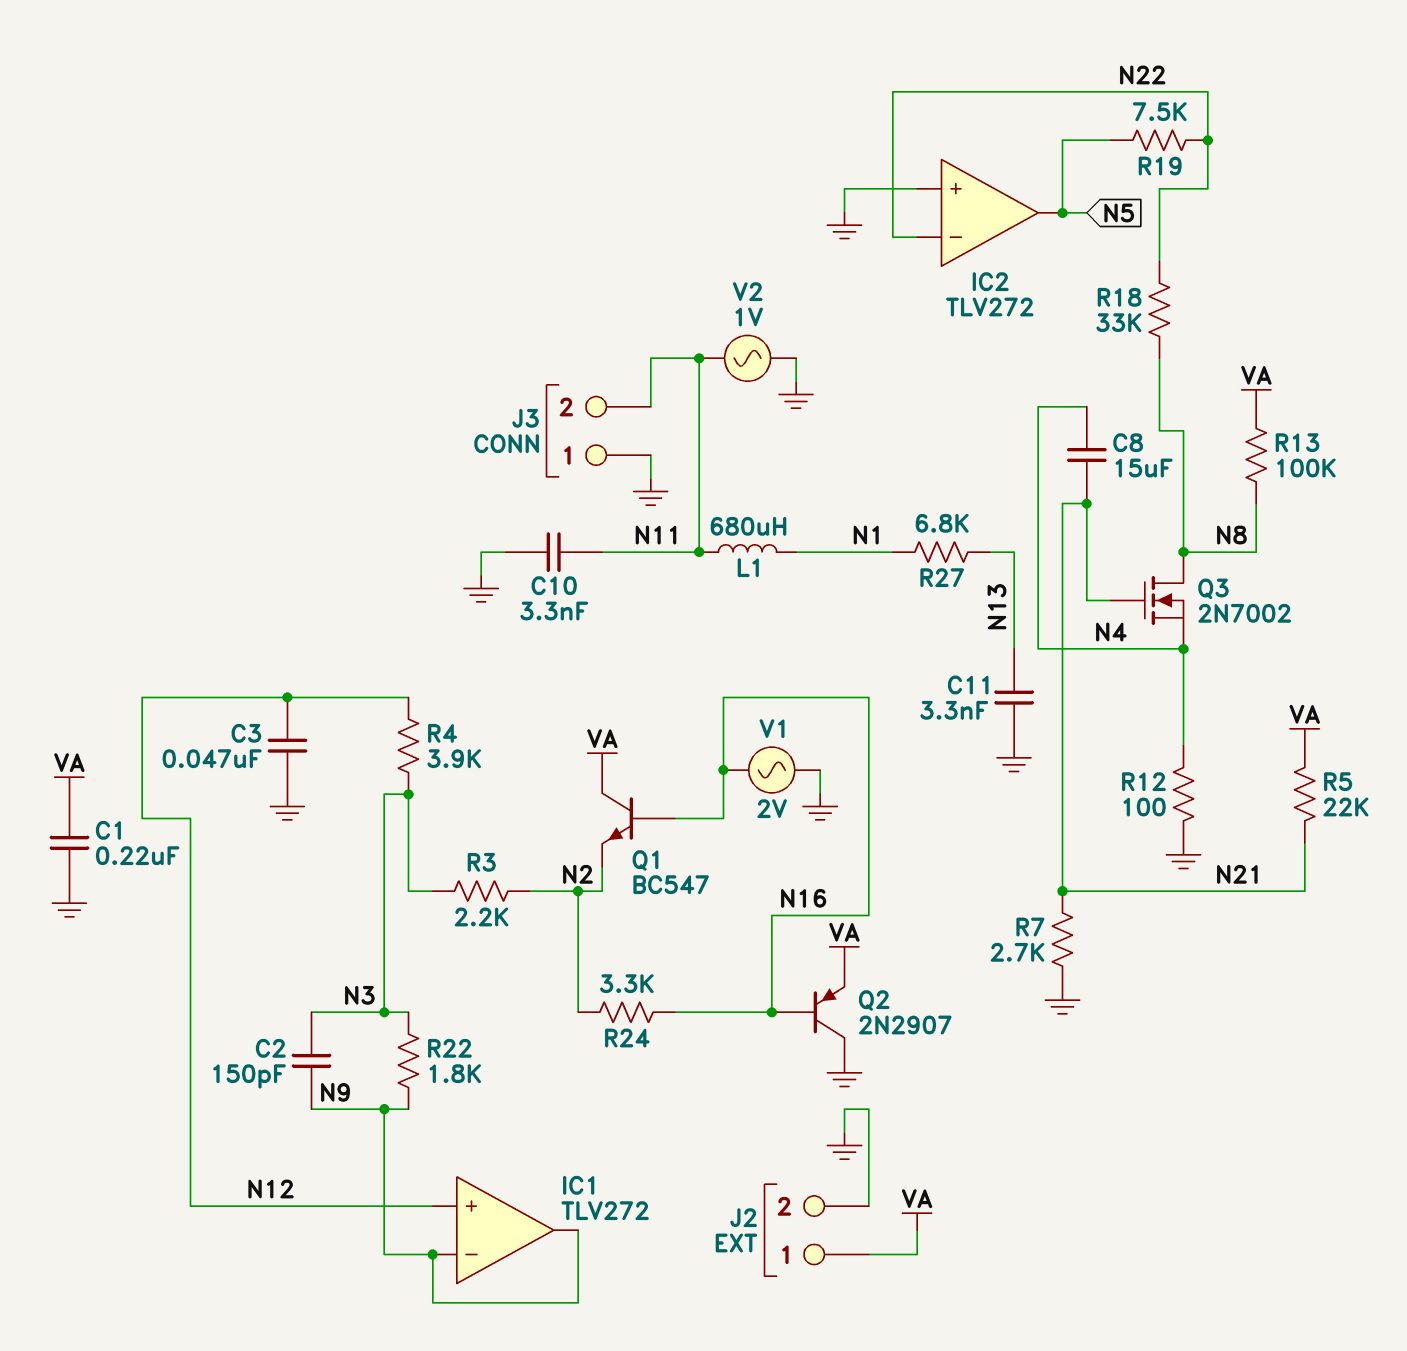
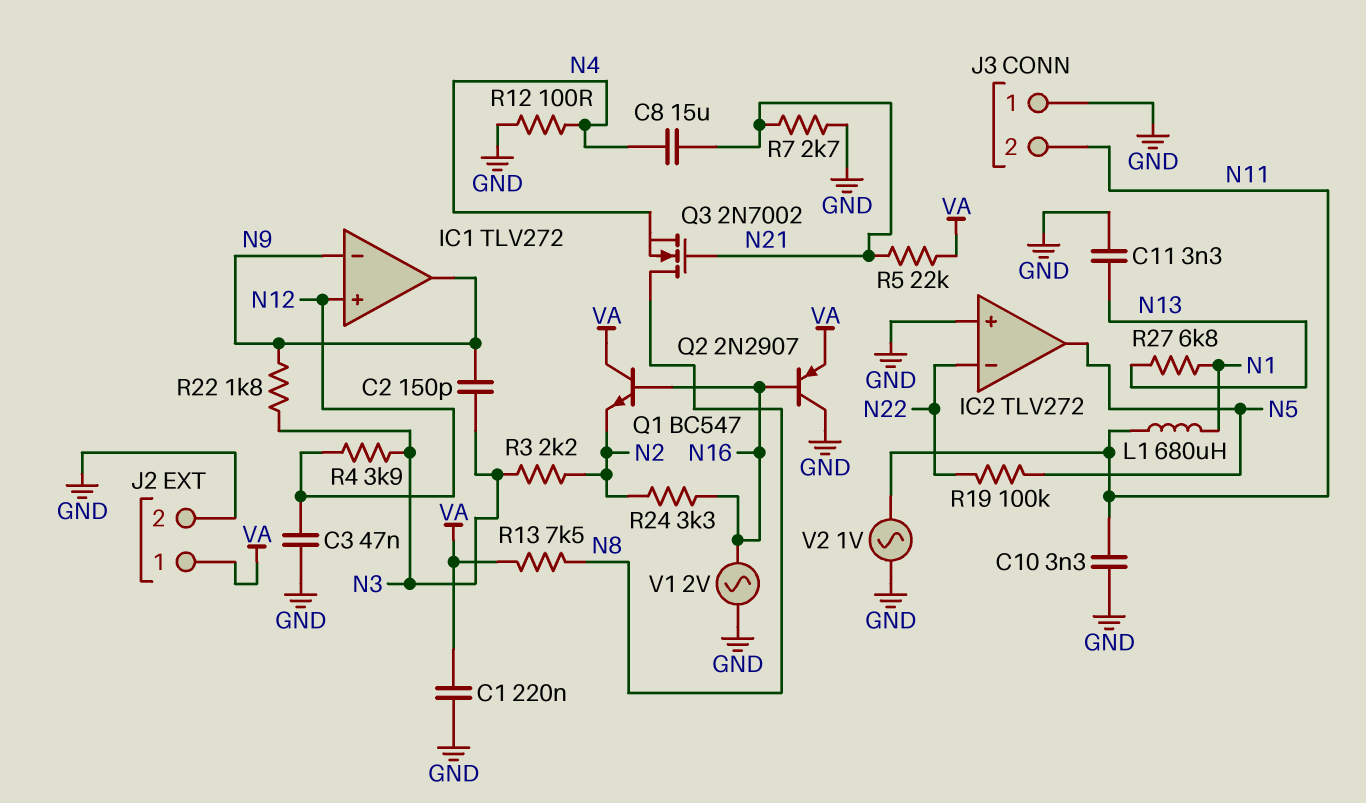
R13: 100k (N8, VA) -> 7.5k (N8, VA)
R18: 33k (N8, N22) -> none
R19: 7.5k (N5, N22) -> 100k (N5, N22)

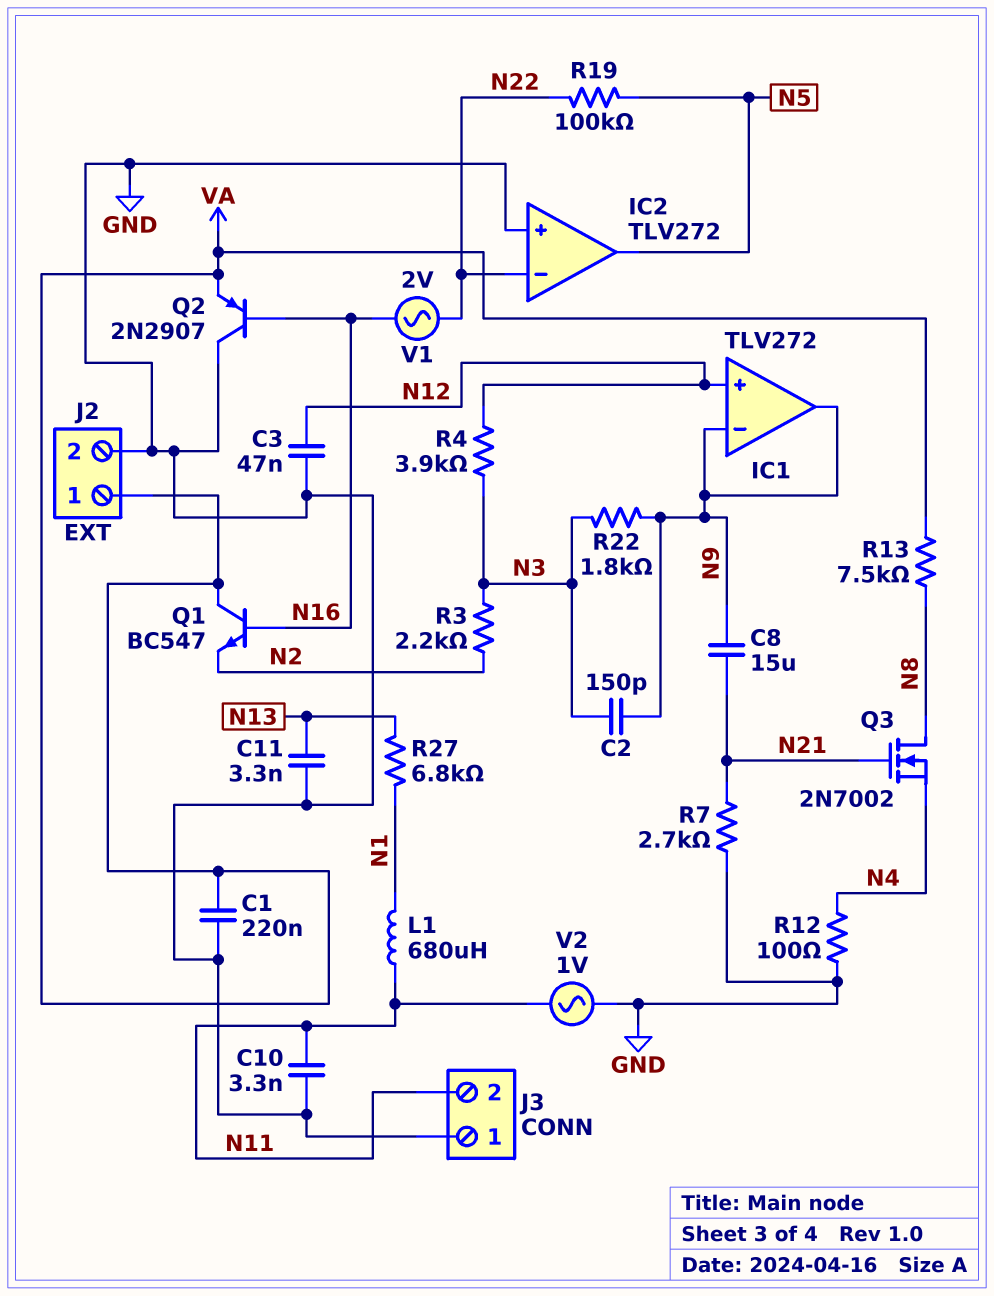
C8: 15uF (N4, N21) -> 15uF (N9, N21)
R5: 22k (N21, VA) -> none
R24: 3.3k (N2, N16) -> none
V1: AC 2V (GND, N16) -> AC 2V (N16, N22)

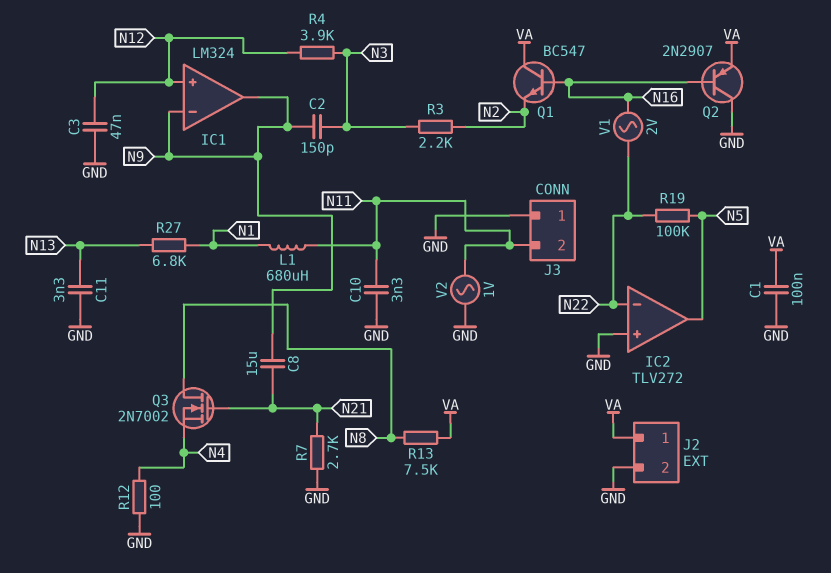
C1: 220nF (GND, VA) -> 100nF (GND, VA)
IC1: TLV272 -> LM324
R22: 1.8k (N3, N9) -> none

